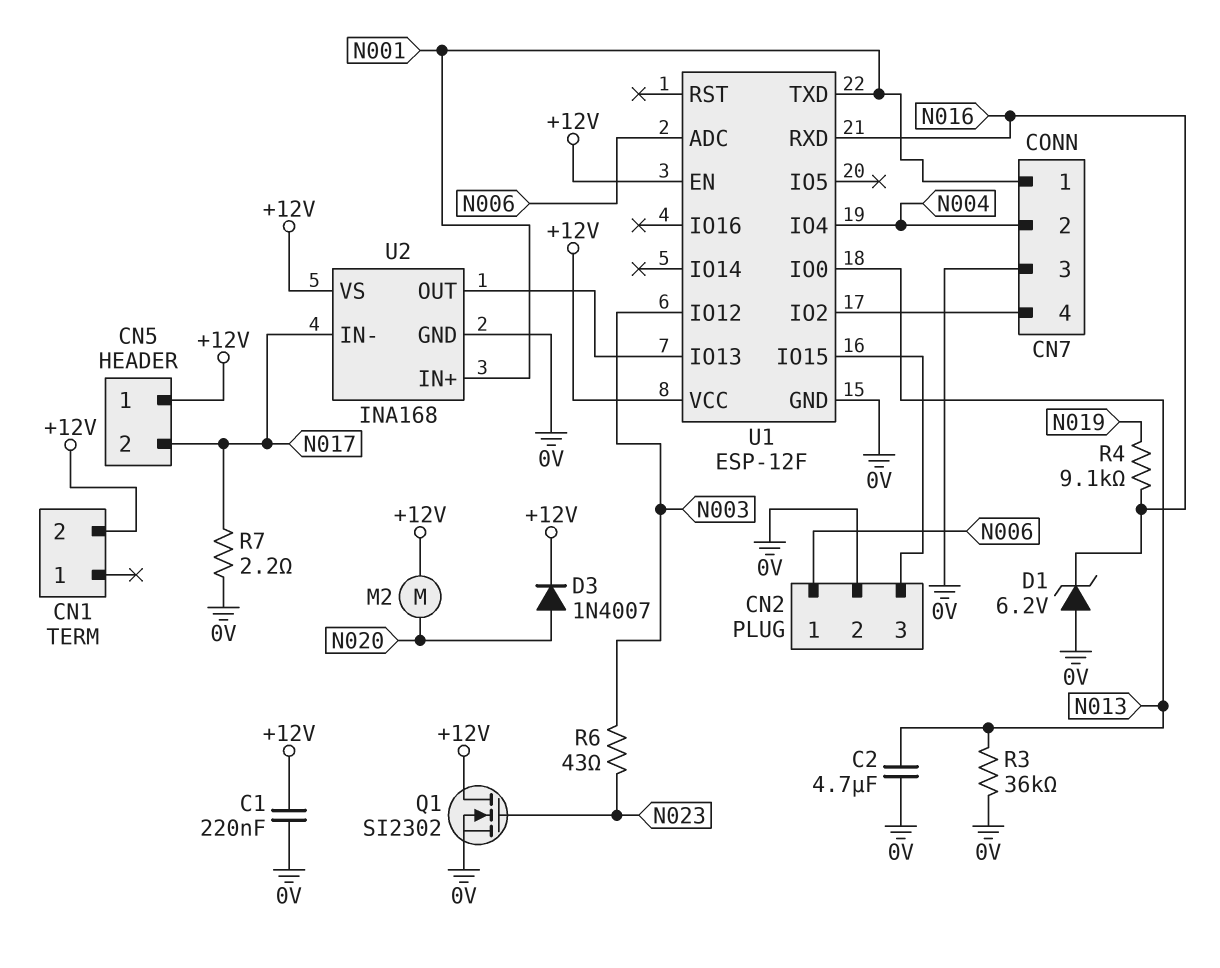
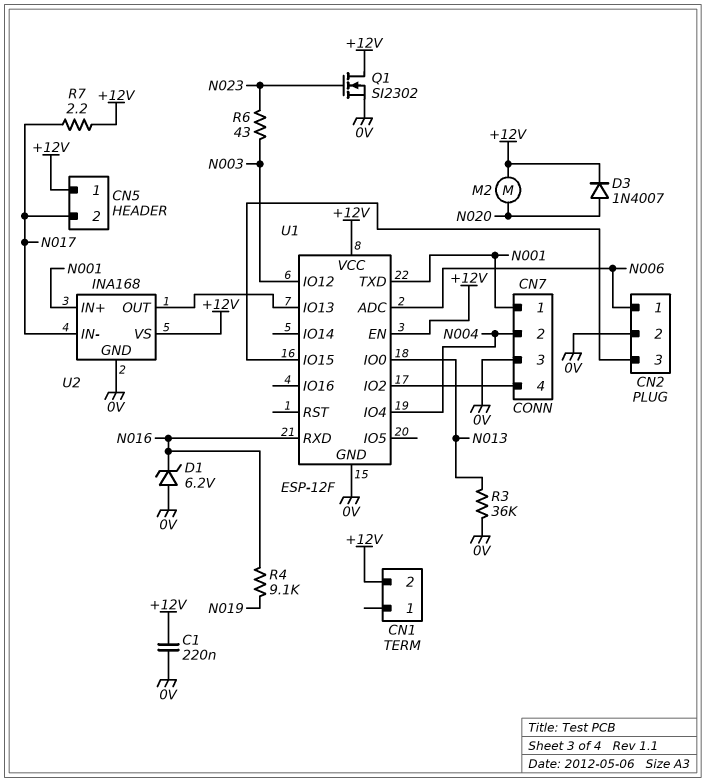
C2: 4.7uF (0V, N013) -> none
R7: 2.2 (0V, N017) -> 2.2 (+12V, N017)

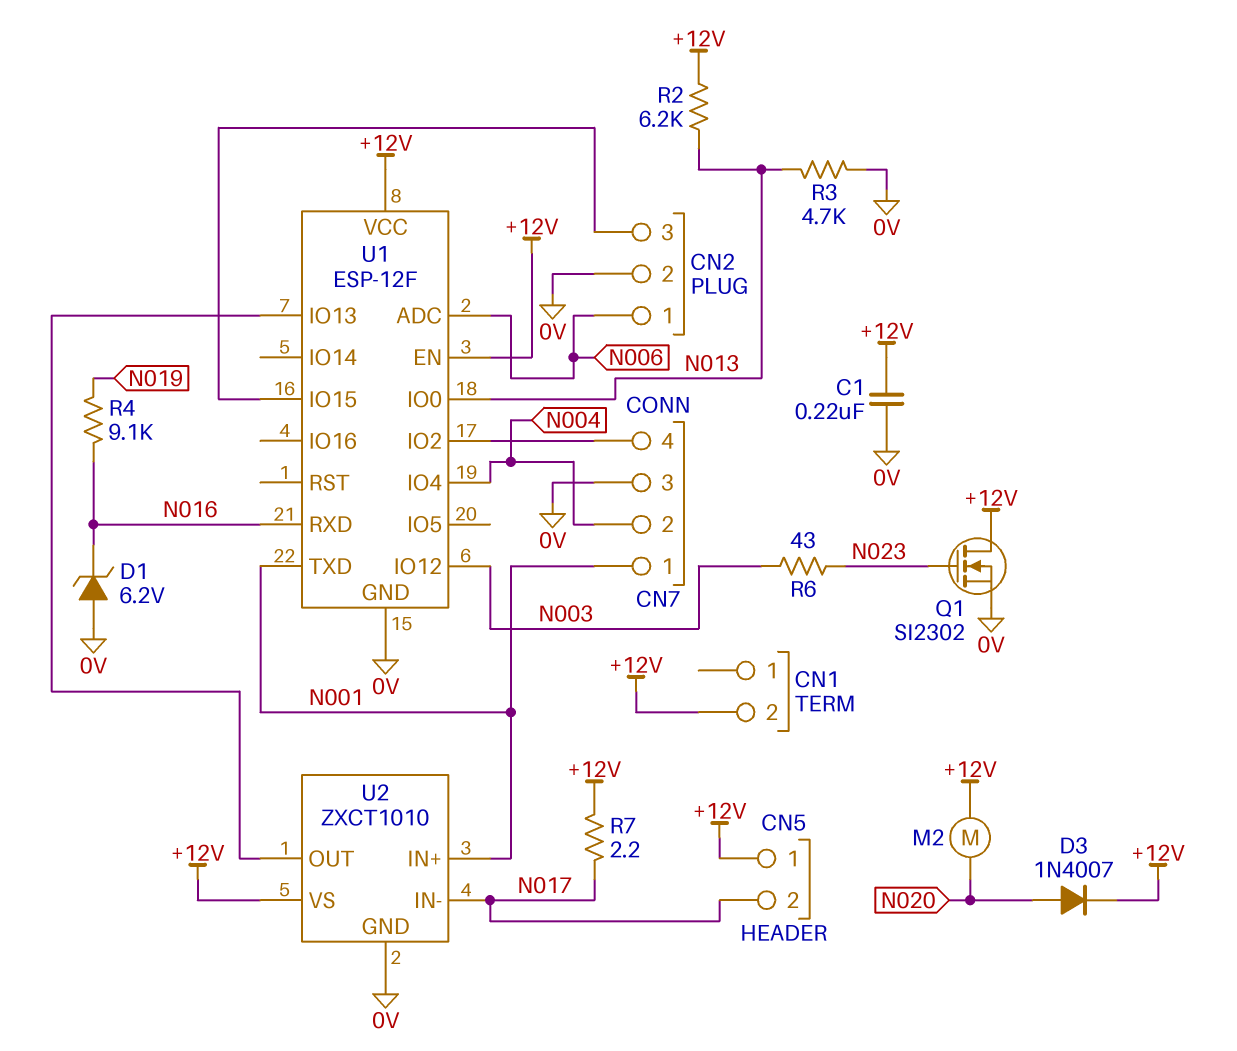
R2: none -> 6.2k (+12V, N013)
R3: 36k (0V, N013) -> 4.7k (0V, N013)
U2: INA168 -> ZXCT1010

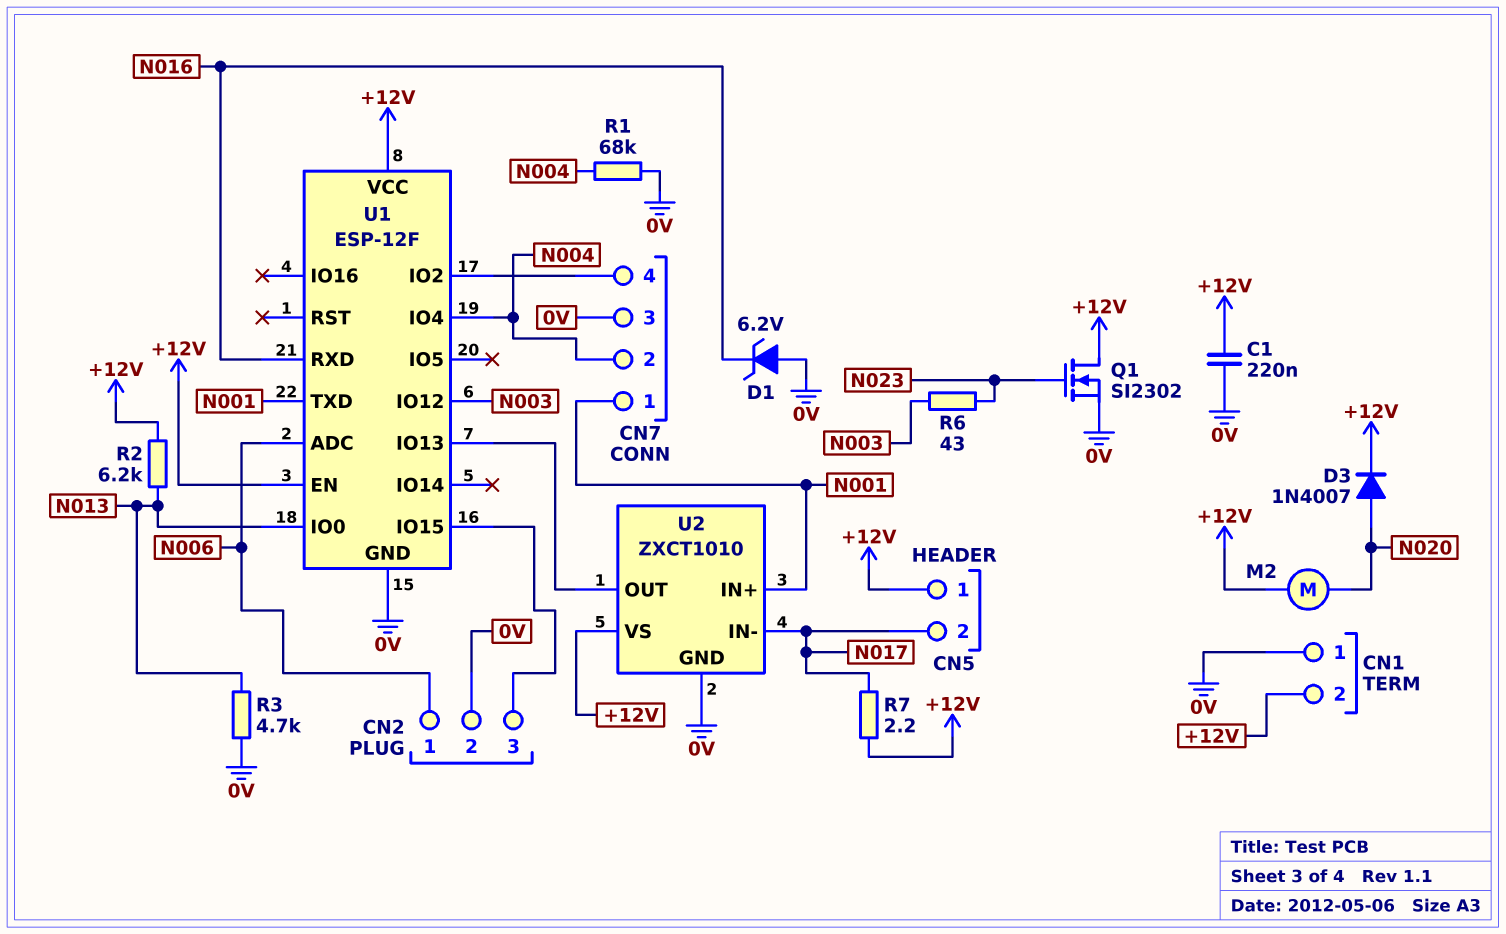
CN1 pin 1: none -> 0V
R1: none -> 68k (0V, N004)
R4: 9.1k (N016, N019) -> none

